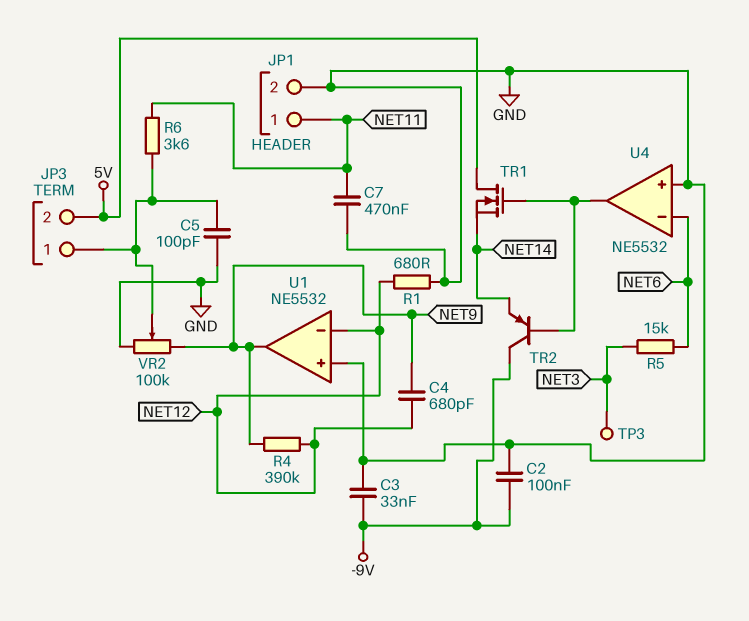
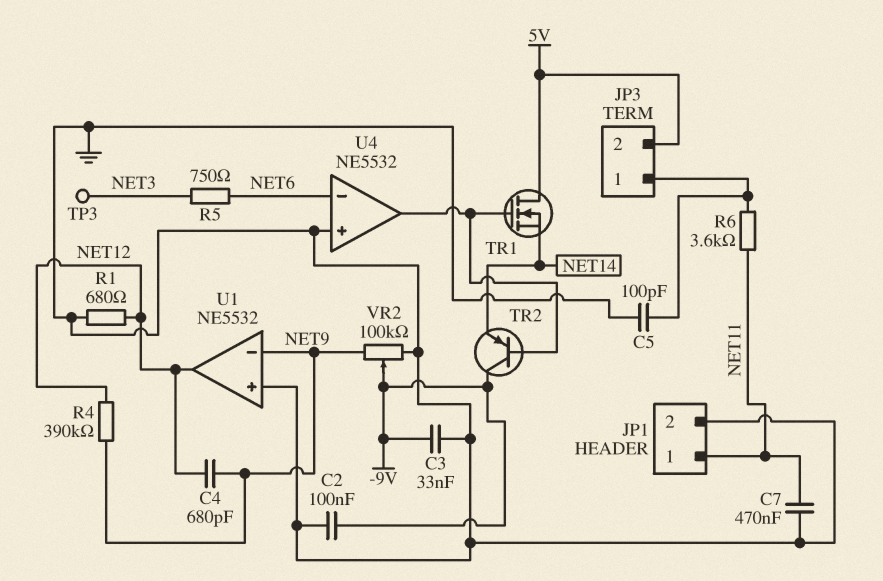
R5: 15k (NET3, NET6) -> 750 (NET3, NET6)
U1 pin in-: NET12 -> NET9
U1 pin out: NET9 -> NET12
VR2: 100k (GND, NET9, wiper JP3/1) -> 100k (GND, NET9, wiper -9V)

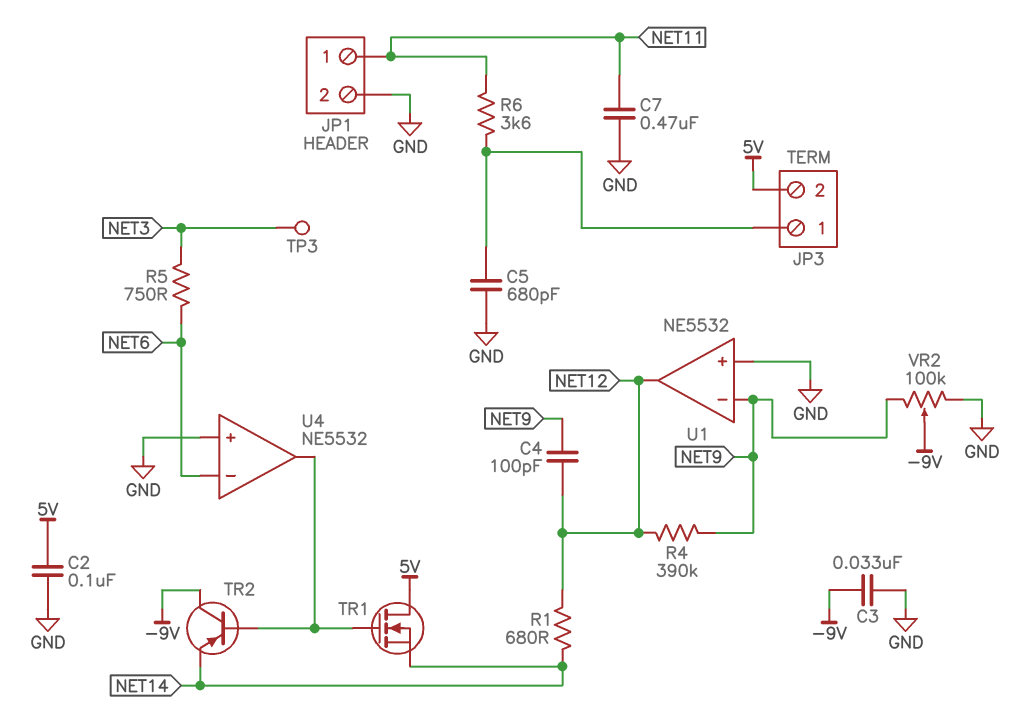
C2: 100nF (-9V, GND) -> 100nF (5V, GND)
C4: 680pF (NET9, NET12) -> 100pF (NET9, NET12)
C5: 100pF (GND, JP3/1) -> 680pF (GND, JP3/1)
R1: 680 (GND, NET12) -> 680 (NET12, NET14)

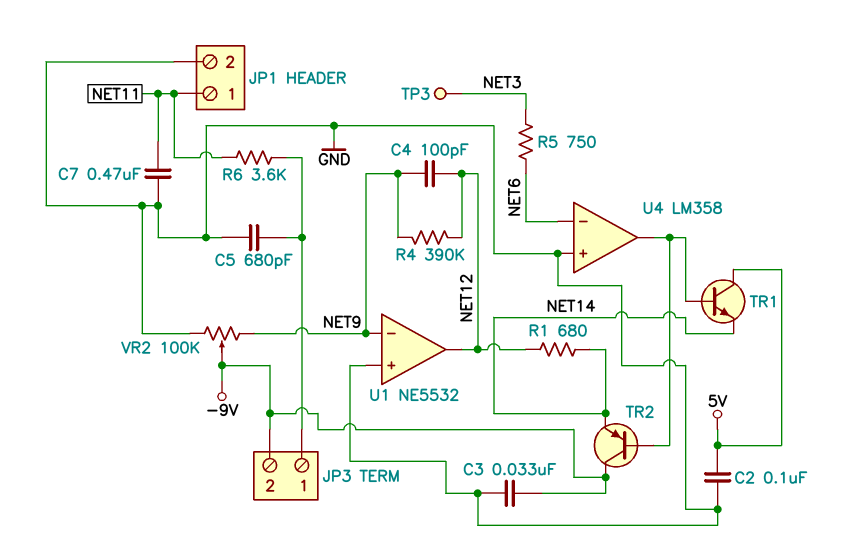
JP3 pin 2: 5V -> -9V
TR1: NMOS (G U4/out, D 5V, S NET14) -> NPN (B U4/out, C 5V, E NET14)
U4: NE5532 -> LM358

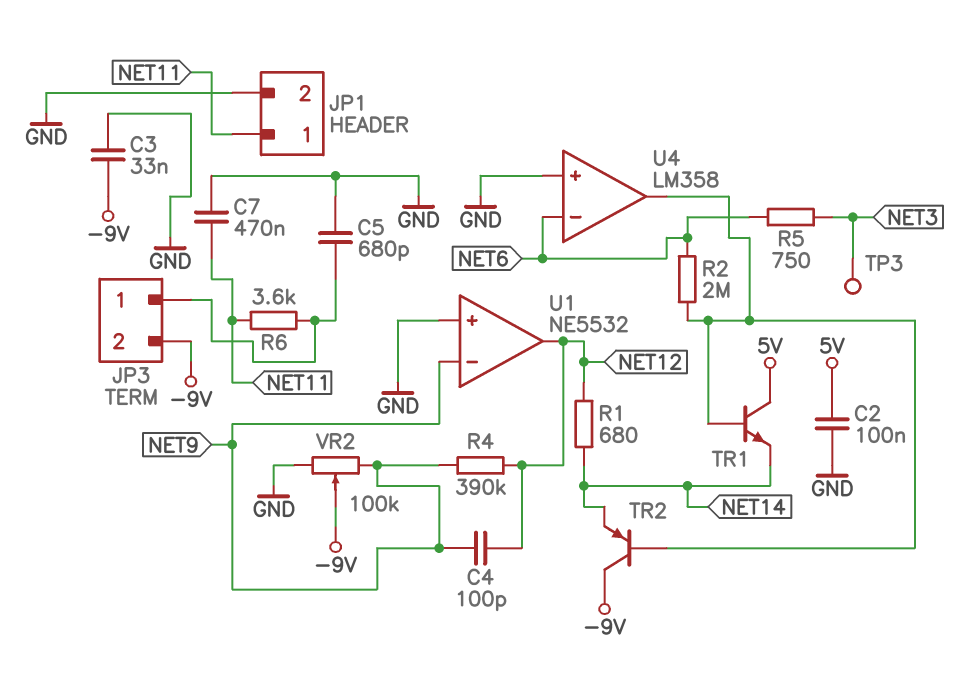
R2: none -> 2M (NET6, U4/out)

